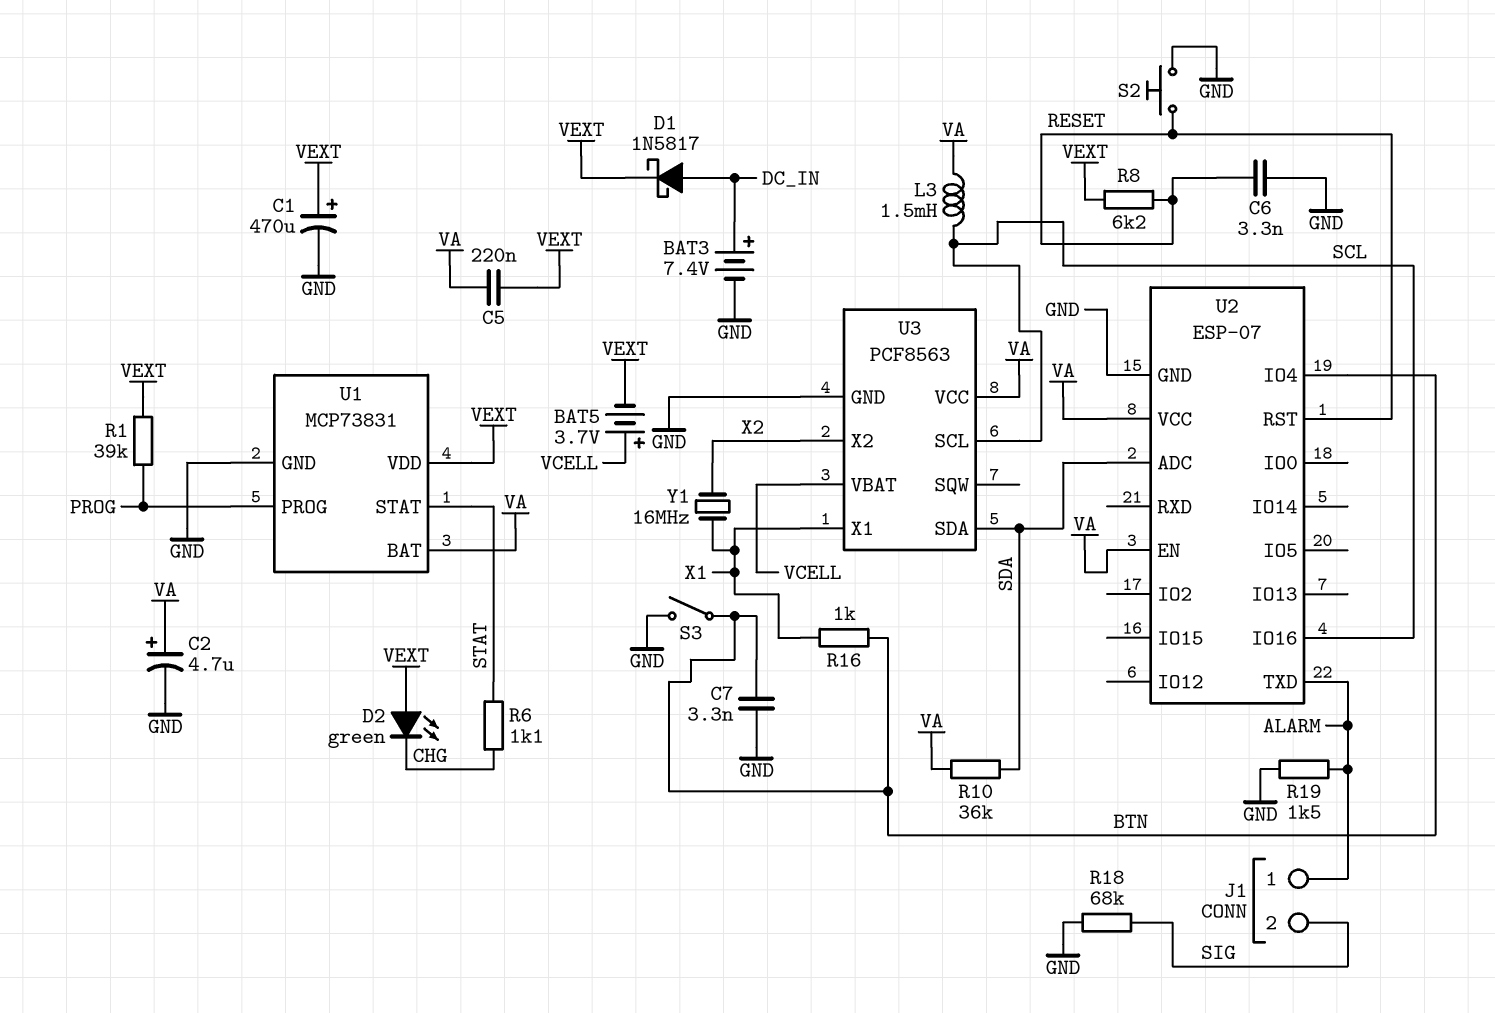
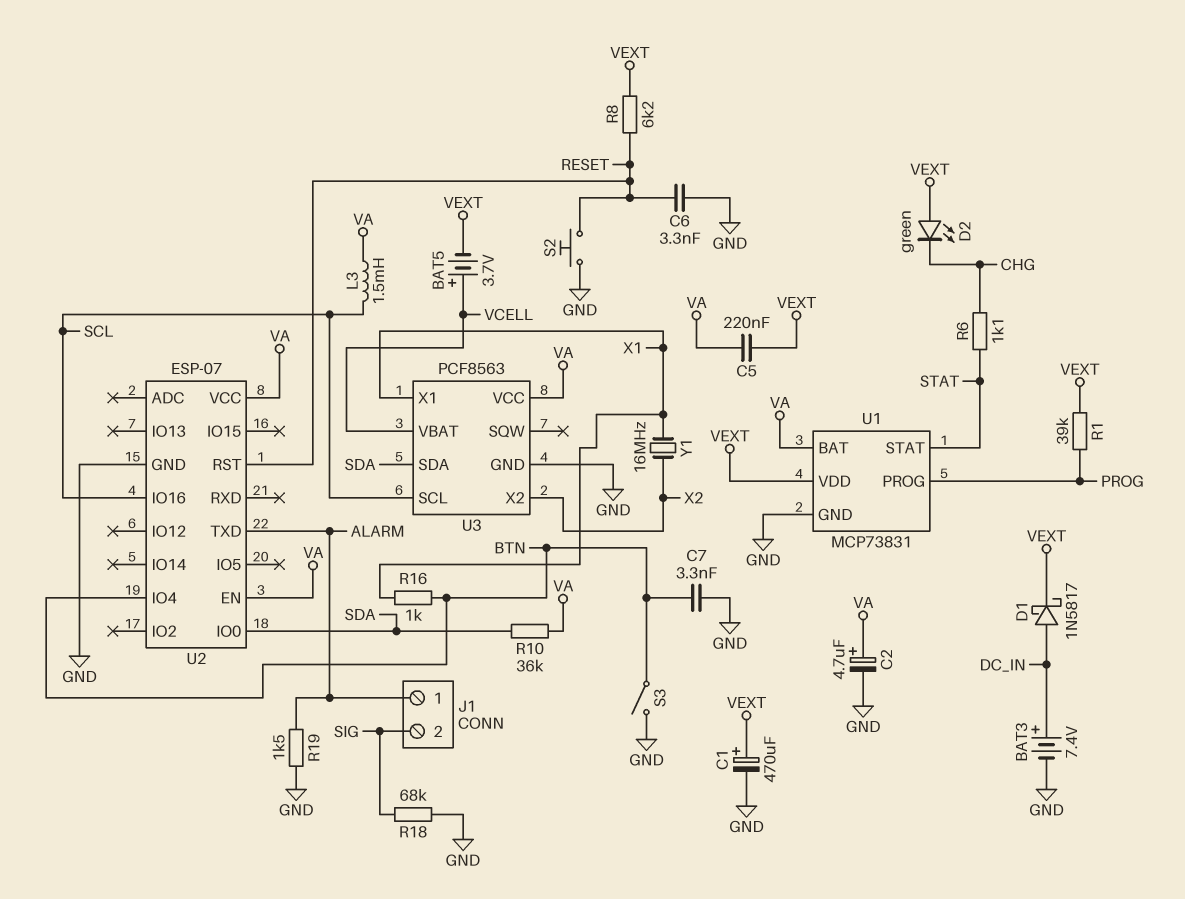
U2 pin ADC: SDA -> none
U2 pin IO0: none -> SDA

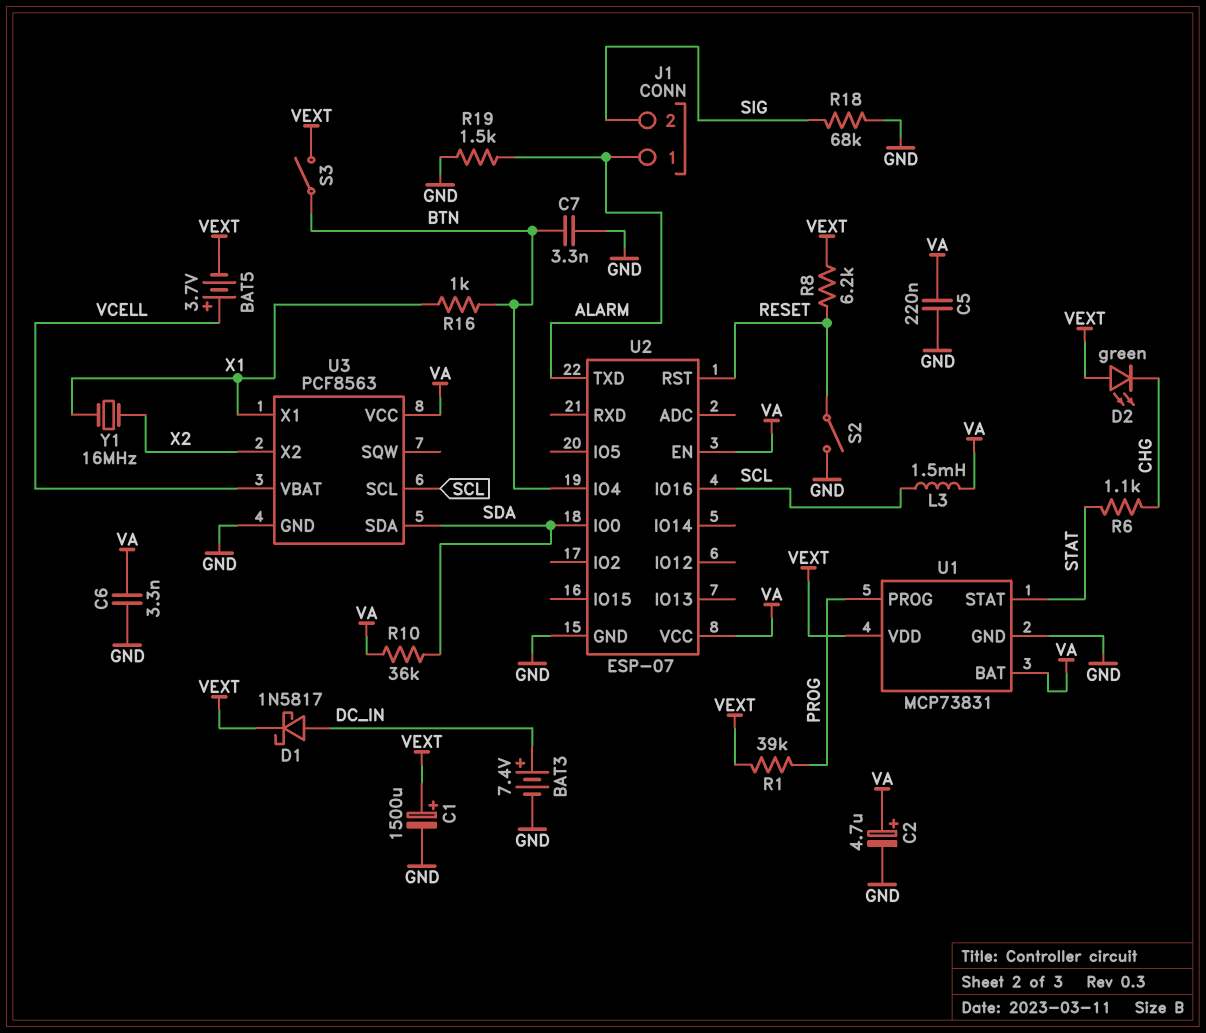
C1: 470uF (plus VEXT, minus GND) -> 1500uF (plus VEXT, minus GND)
C5: 220nF (VA, VEXT) -> 220nF (GND, VA)
C6: 3.3nF (GND, RESET) -> 3.3nF (GND, VA)
S2: button (GND, RESET) -> switch (GND, RESET)
S3: switch (BTN, GND) -> switch (BTN, VEXT)

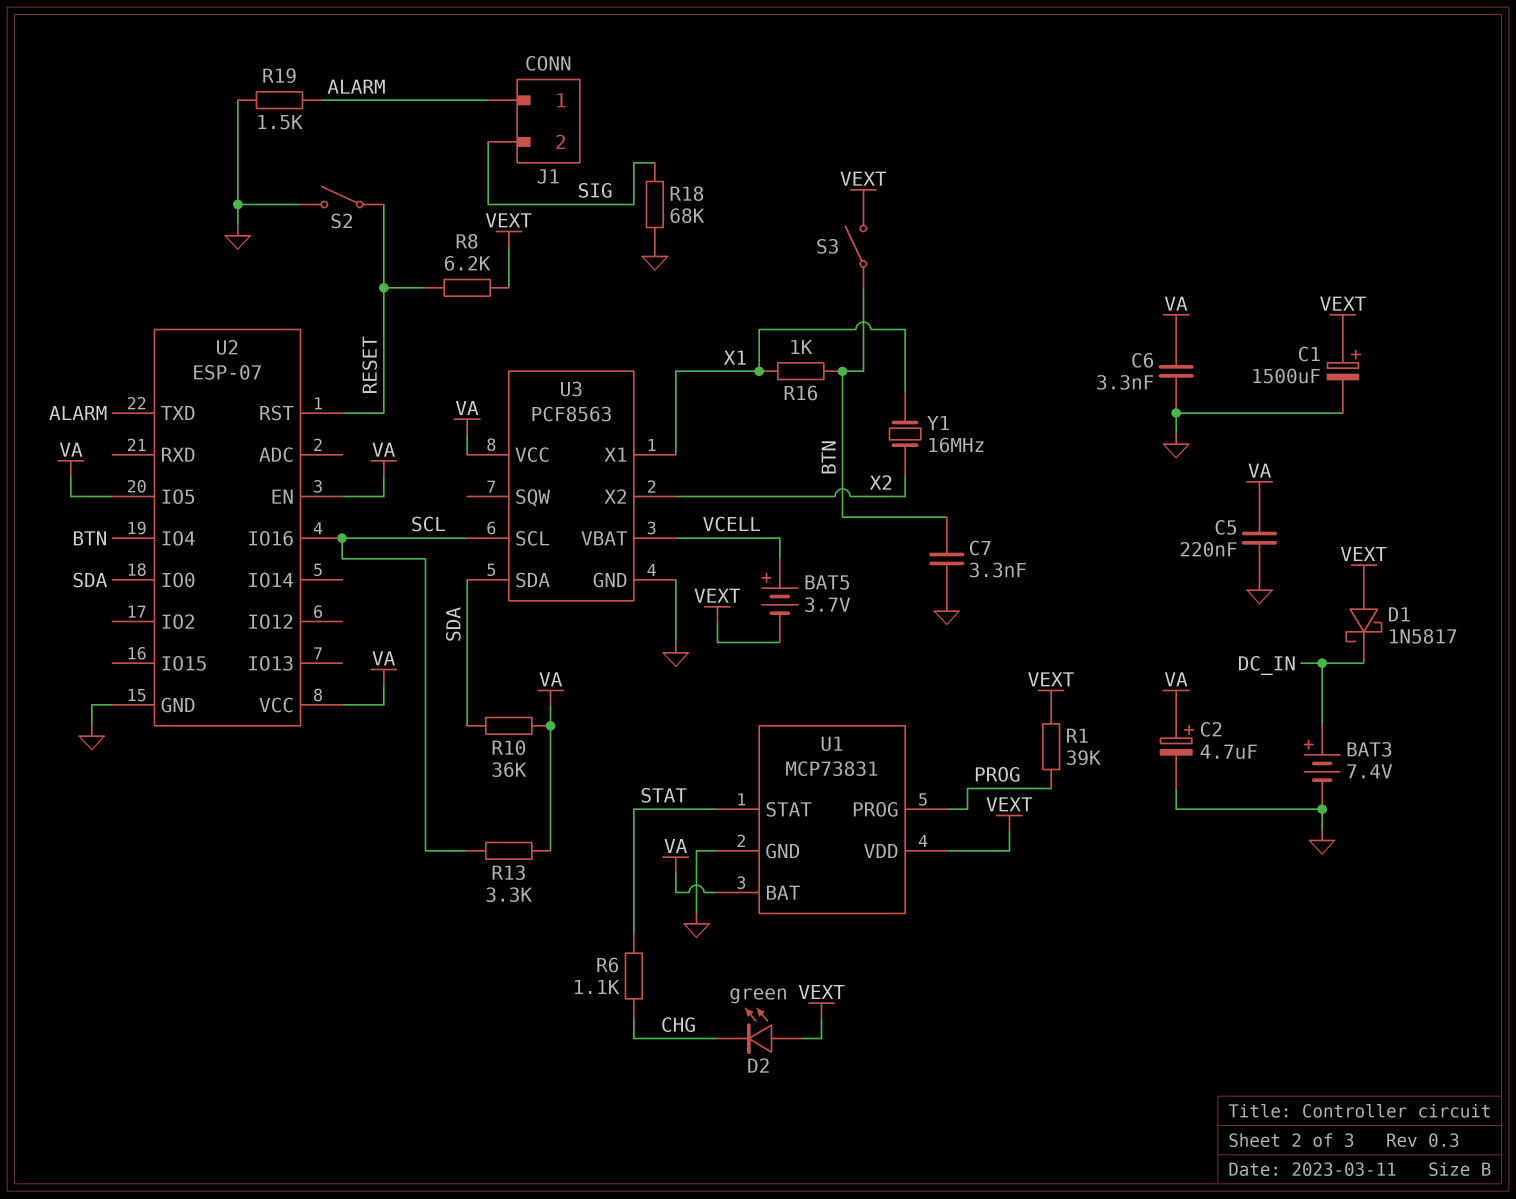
D1: schottky 1N5817 (A DC_IN, K VEXT) -> schottky 1N5817 (A VEXT, K DC_IN)
L3: 1.5mH (SCL, VA) -> none
R13: none -> 3.3k (SCL, VA)
U2 pin IO5: none -> VA

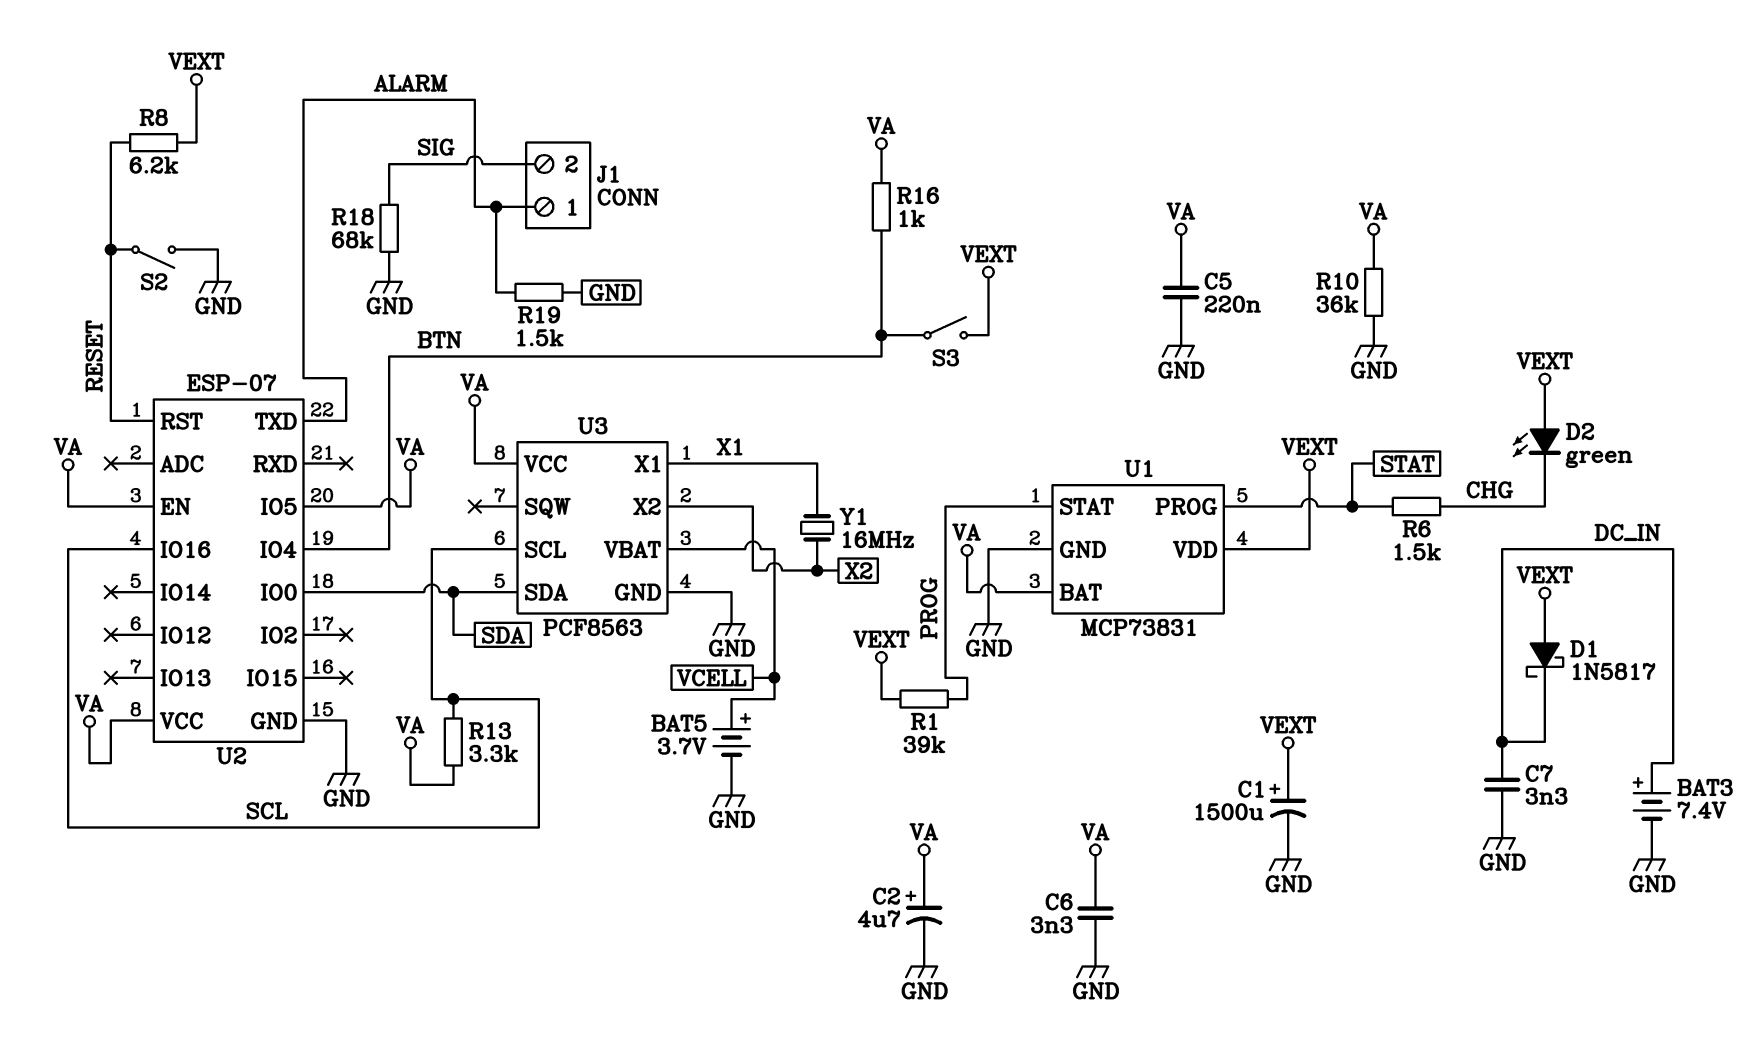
BAT5: 3.7V (plus VCELL, minus VEXT) -> 3.7V (plus VCELL, minus GND)
C7: 3.3nF (BTN, GND) -> 3.3nF (DC_IN, GND)
R6: 1.1k (CHG, STAT) -> 1.5k (CHG, STAT)
R10: 36k (SDA, VA) -> 36k (GND, VA)
R16: 1k (BTN, X1) -> 1k (BTN, VA)
U1 pin PROG: PROG -> STAT
U1 pin STAT: STAT -> PROG

